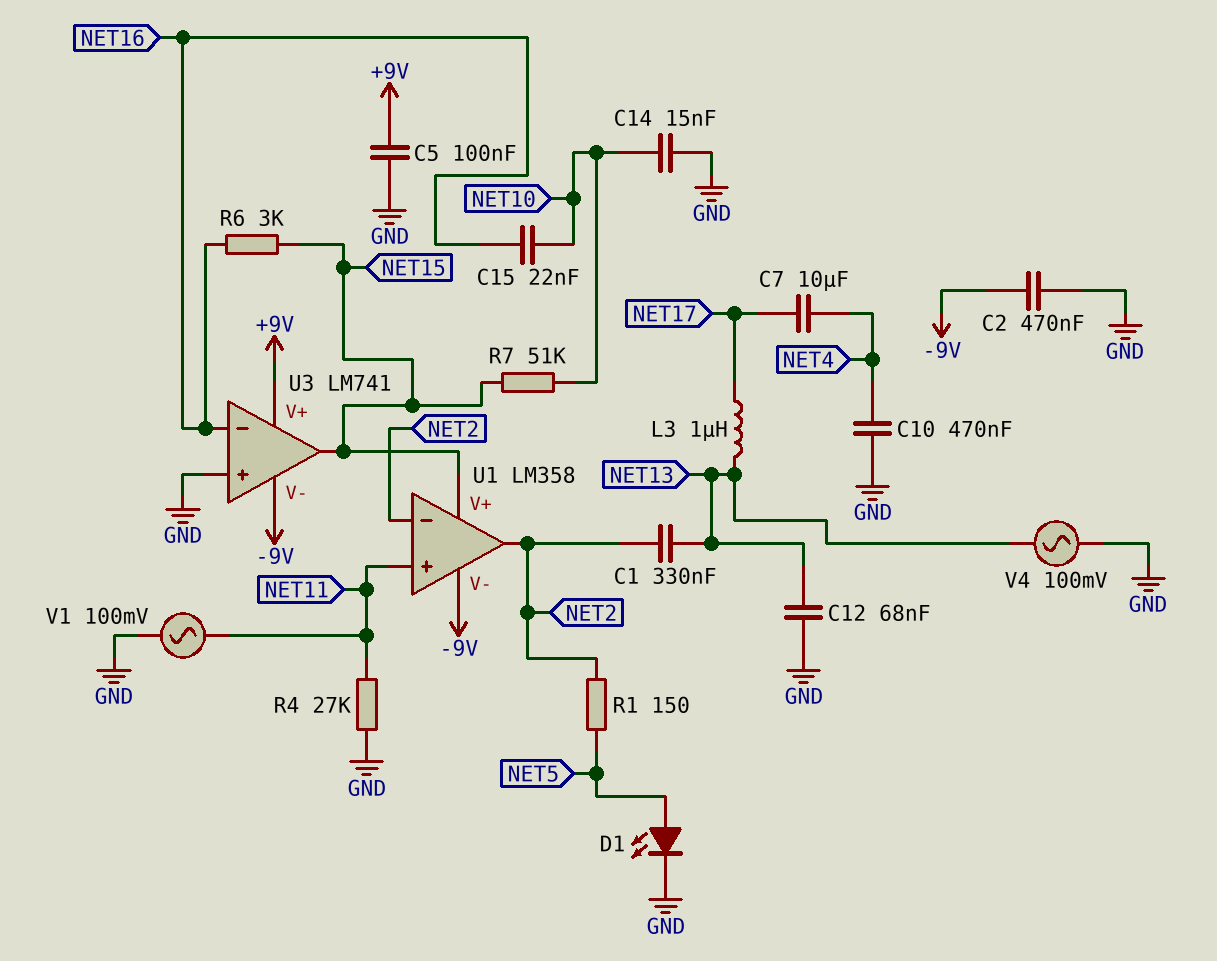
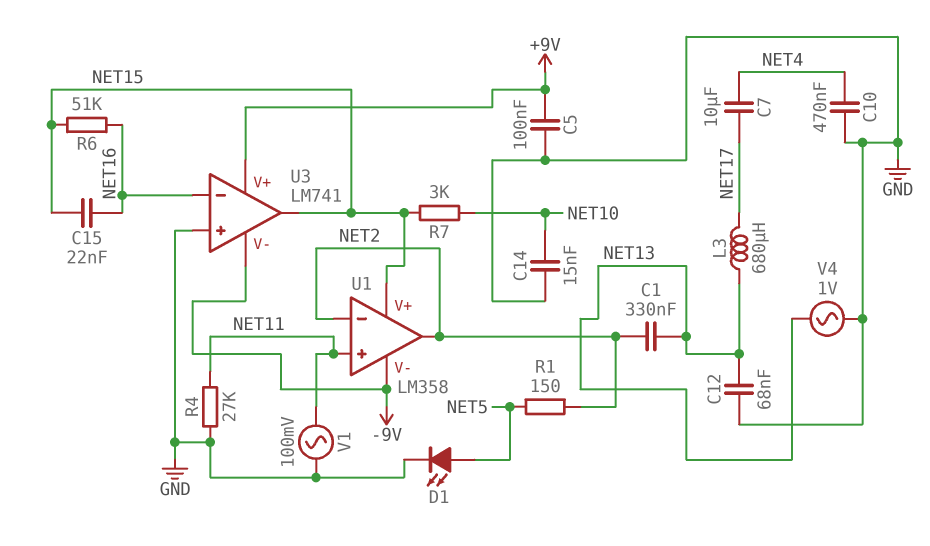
C2: 470nF (-9V, GND) -> none
C15: 22nF (NET10, NET16) -> 22nF (NET15, NET16)
L3: 1uH (NET13, NET17) -> 680uH (NET13, NET17)
R6: 3k (NET15, NET16) -> 51k (NET15, NET16)
R7: 51k (NET10, NET15) -> 3k (NET10, NET15)
V4: AC 100mV (GND, NET13) -> AC 1V (GND, NET13)

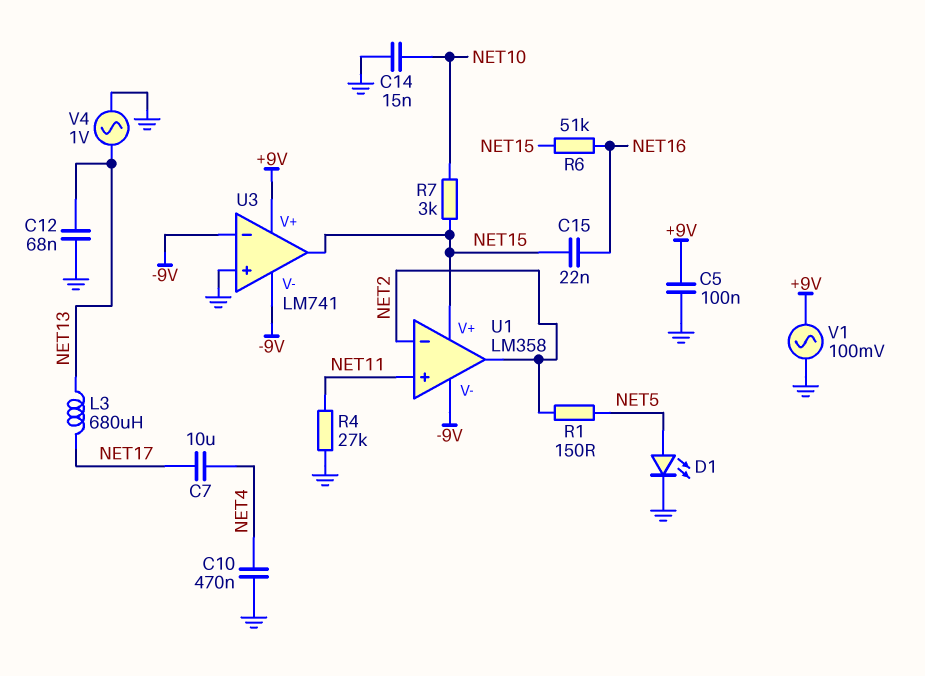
C1: 330nF (NET2, NET13) -> none
U3 pin in-: NET16 -> -9V
V1: AC 100mV (GND, NET11) -> AC 100mV (+9V, GND)

